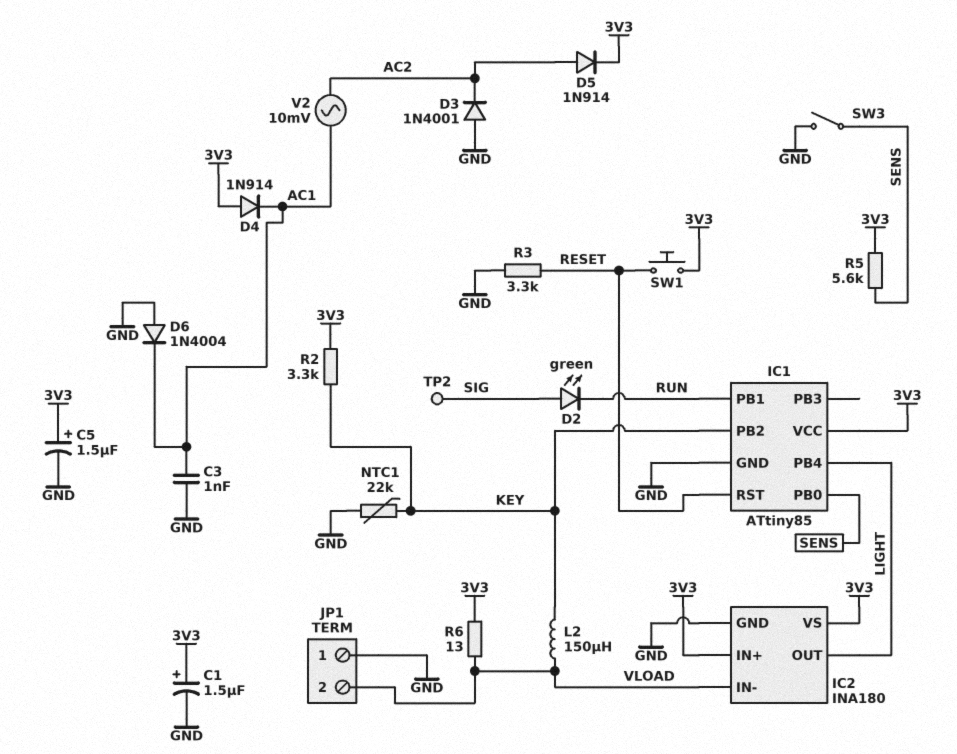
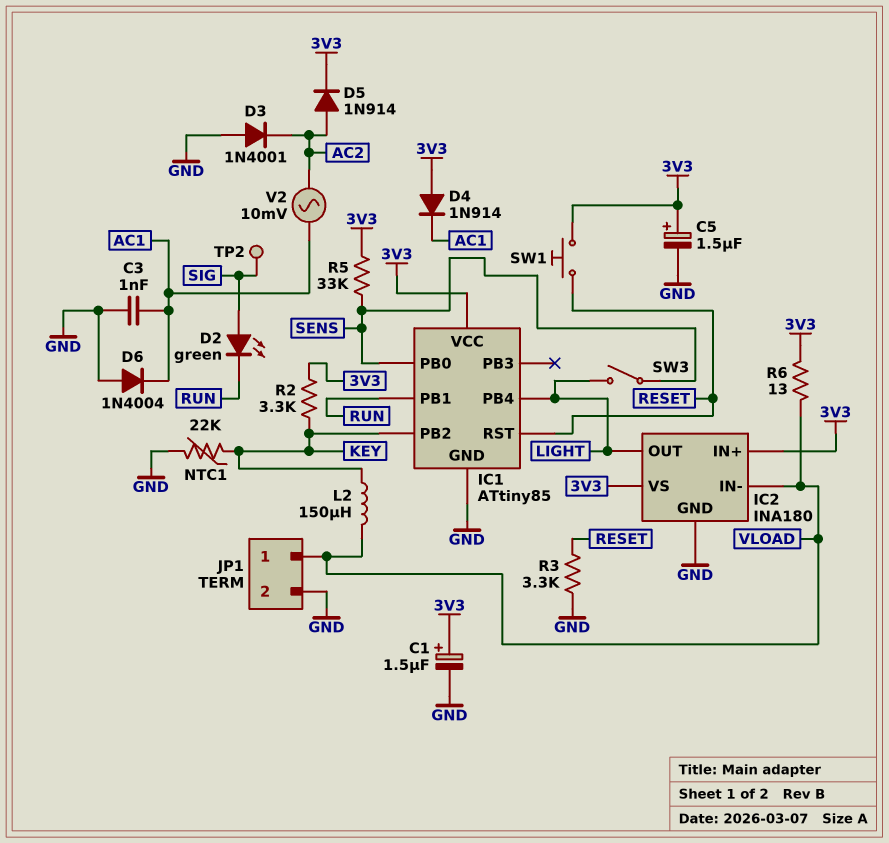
JP1 pin 1: GND -> VLOAD
JP1 pin 2: VLOAD -> GND
R5: 5.6k (3V3, SENS) -> 33k (3V3, SENS)
SW3: switch (GND, SENS) -> switch (LIGHT, SENS)

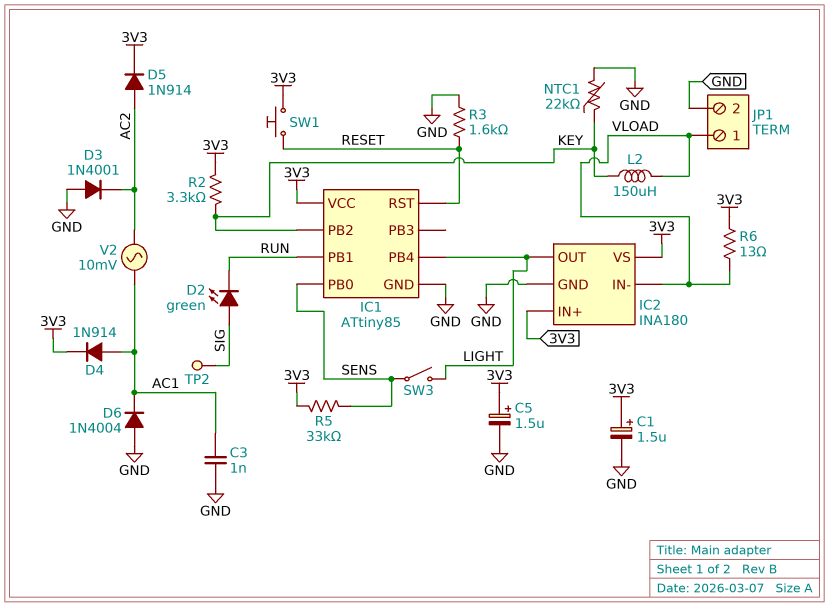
D4: diode 1N914 (A 3V3, K AC1) -> diode 1N914 (A AC1, K 3V3)
R3: 3.3k (GND, RESET) -> 1.6k (GND, RESET)

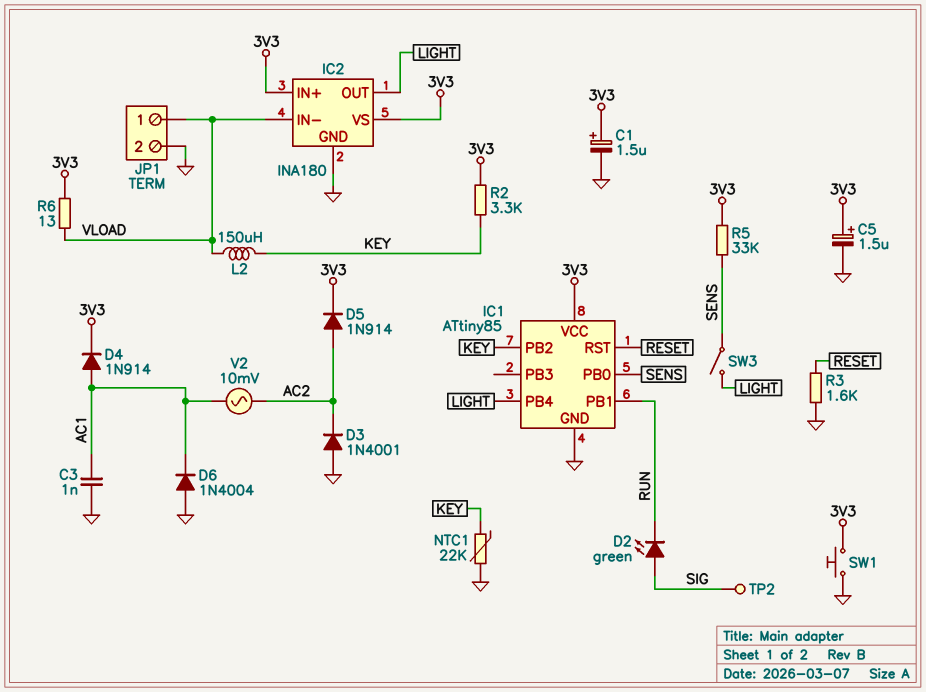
SW1: button (3V3, RESET) -> button (3V3, GND)

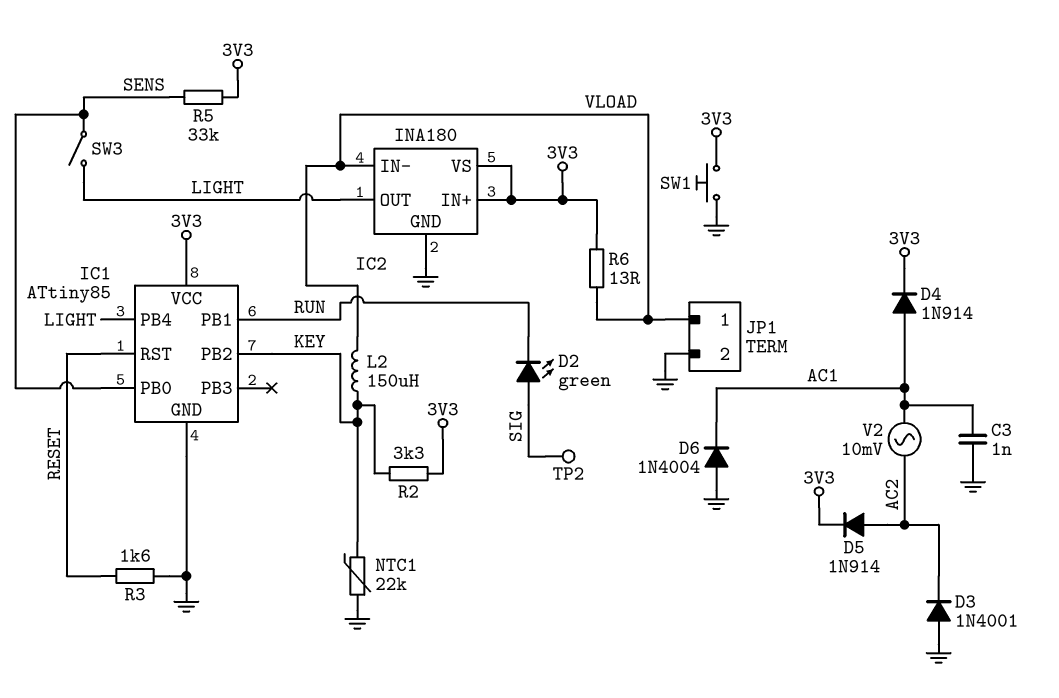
C1: 1.5uF (plus 3V3, minus GND) -> none
C5: 1.5uF (plus 3V3, minus GND) -> none

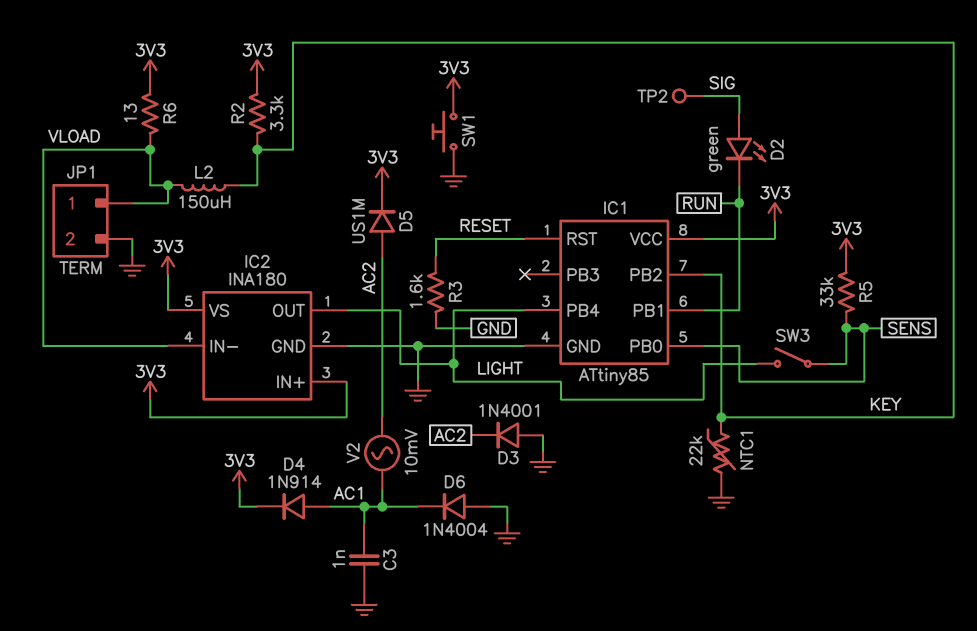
D5: diode 1N914 (A AC2, K 3V3) -> diode US1M (A AC2, K 3V3)

